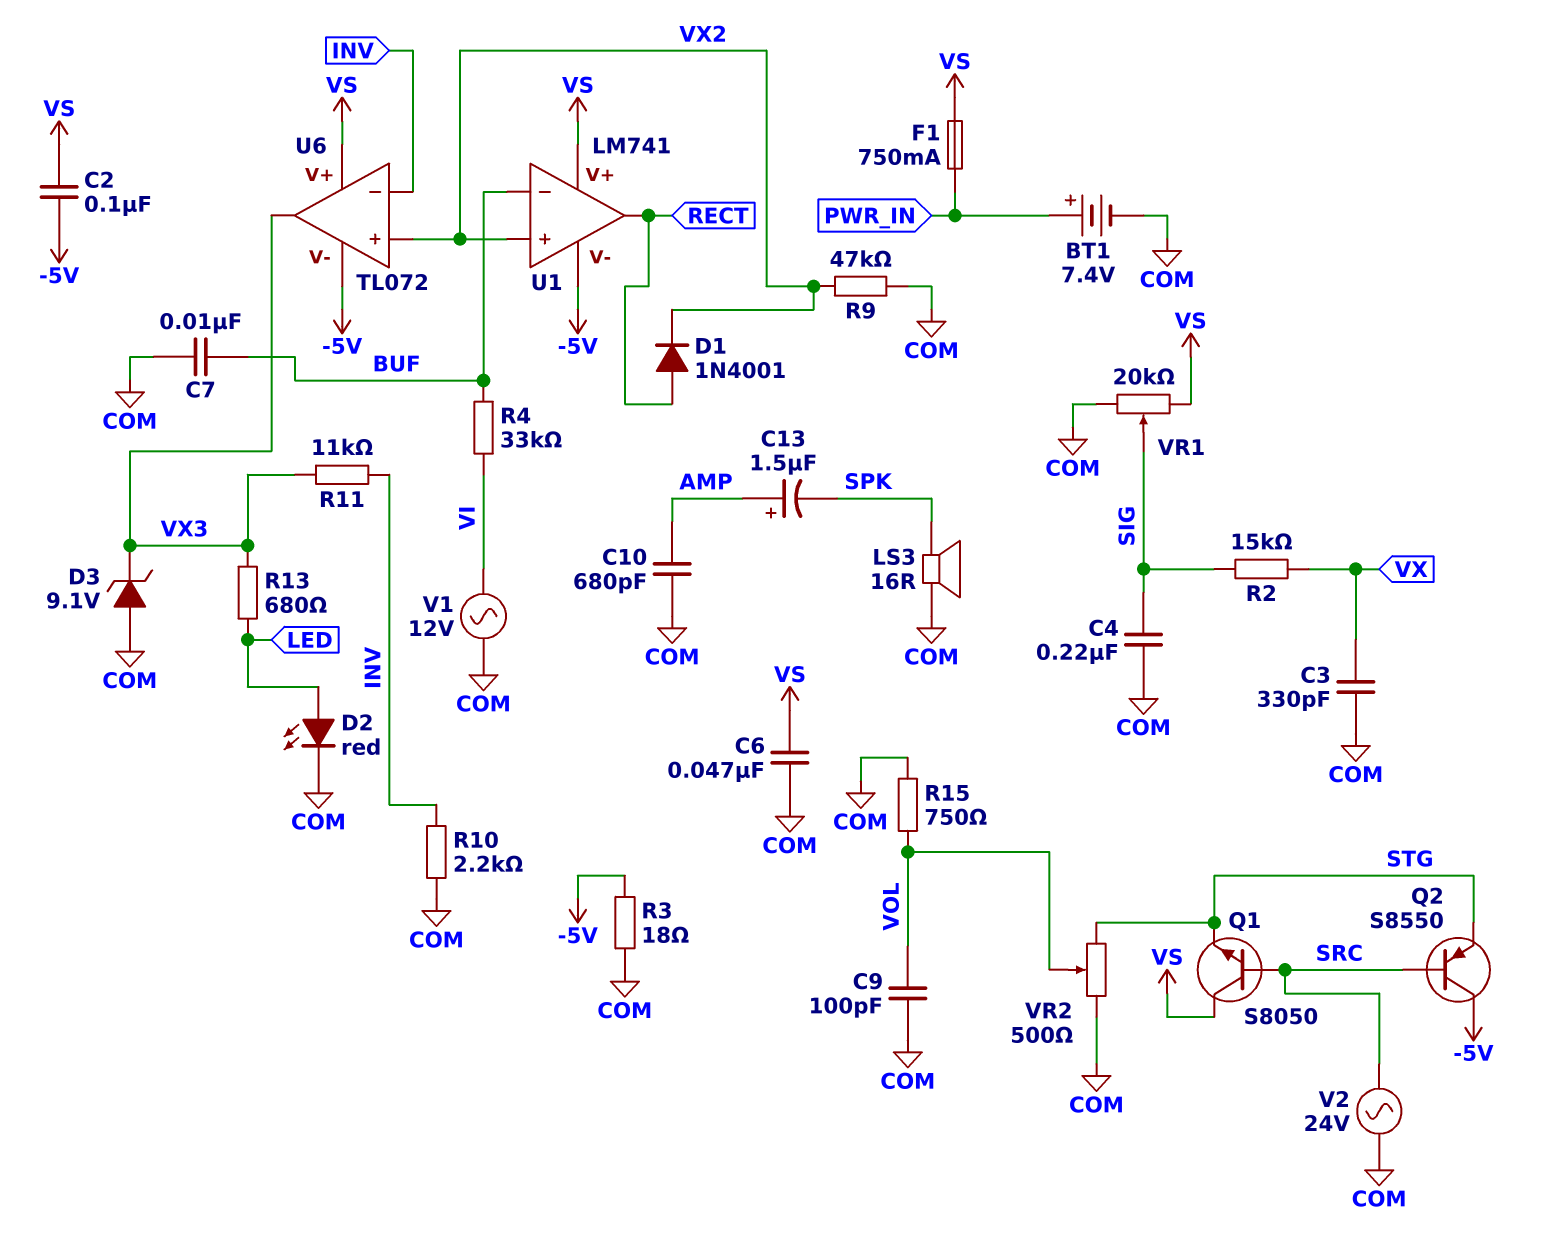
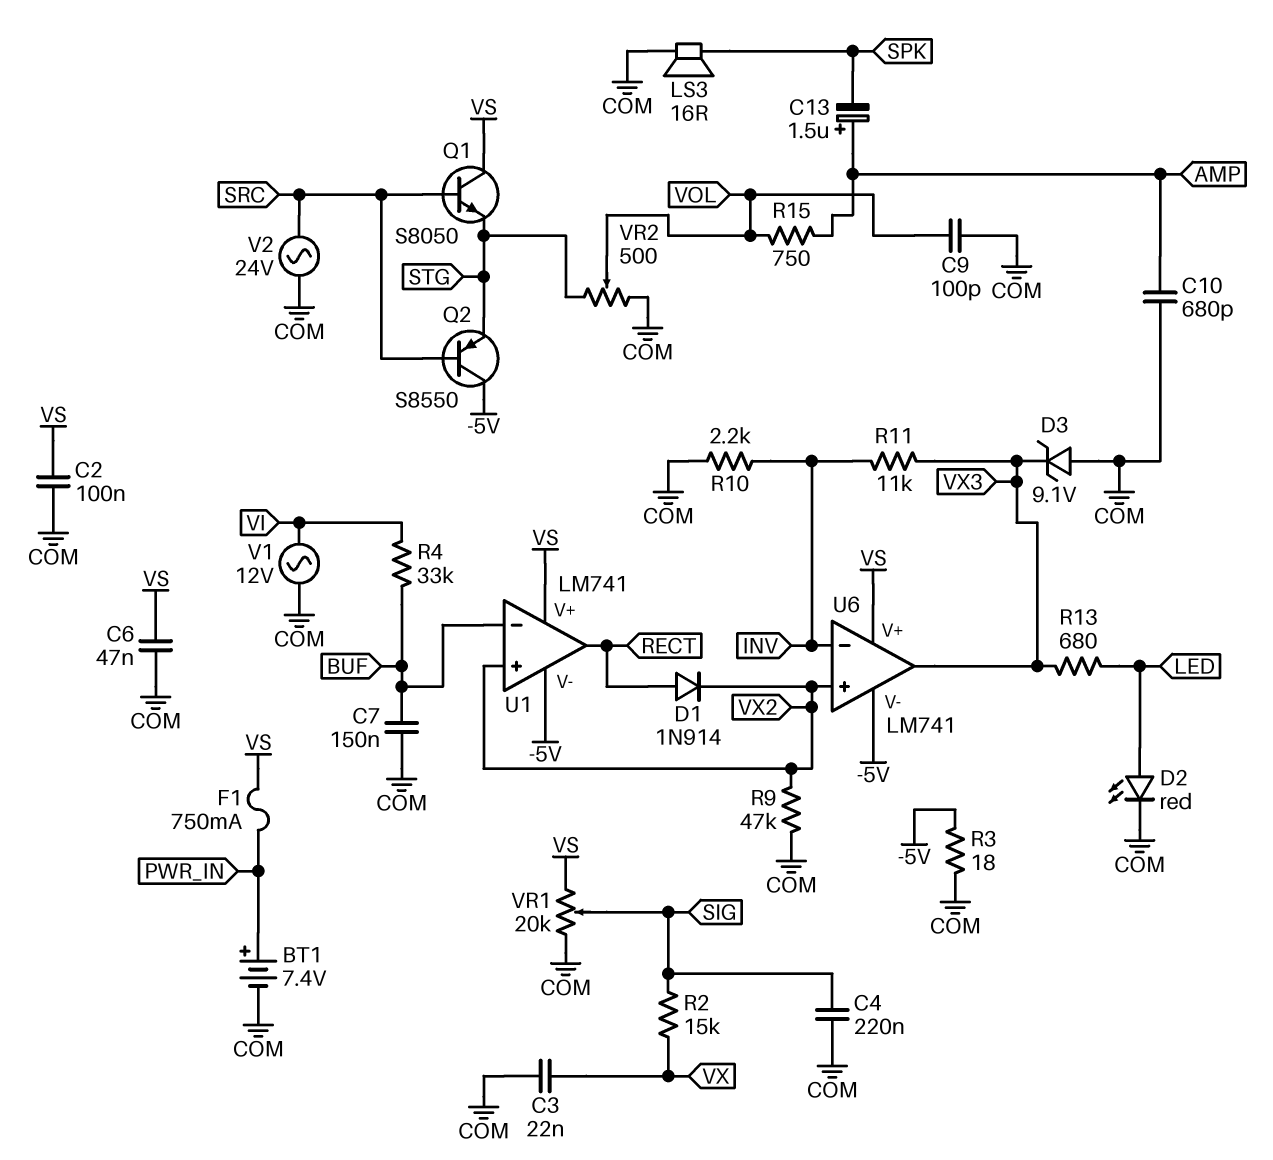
C2: 100nF (-5V, VS) -> 100nF (COM, VS)
C3: 330pF (COM, VX) -> 22nF (COM, VX)
C7: 10nF (BUF, COM) -> 150nF (BUF, COM)
D1: diode 1N4001 (A RECT, K VX2) -> diode 1N914 (A RECT, K VX2)
R15: 750 (COM, VOL) -> 750 (AMP, VOL)
U6: TL072 -> LM741

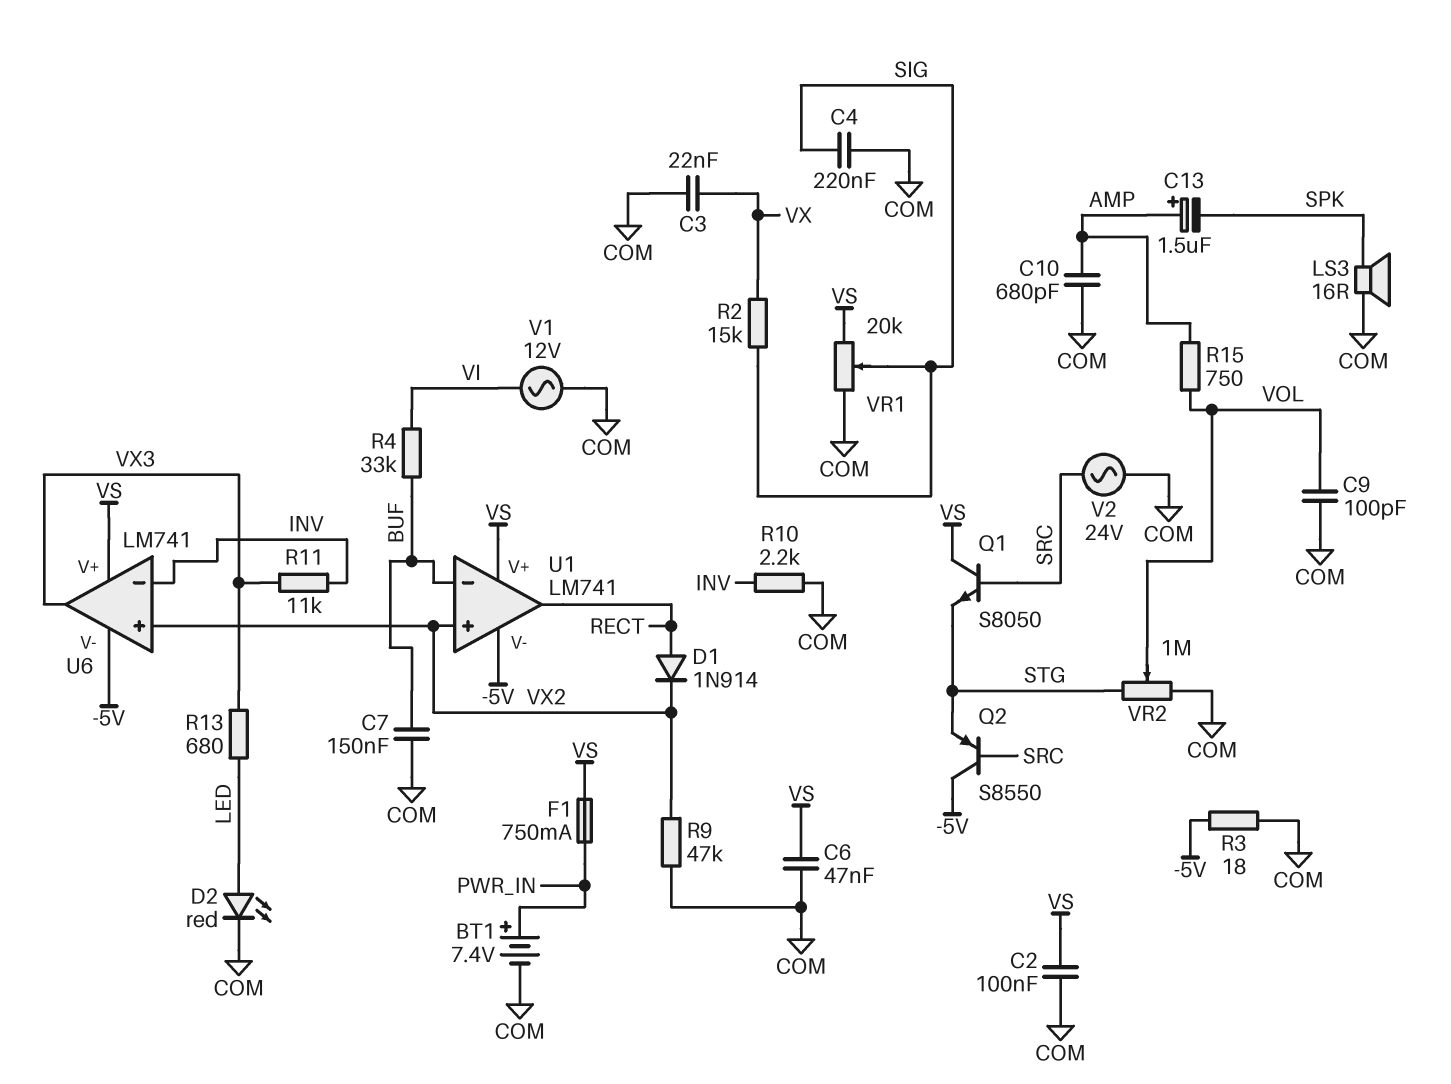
D3: zener 9.1V (A COM, K VX3) -> none
VR2: 500 (COM, STG, wiper VOL) -> 1M (COM, STG, wiper VOL)

